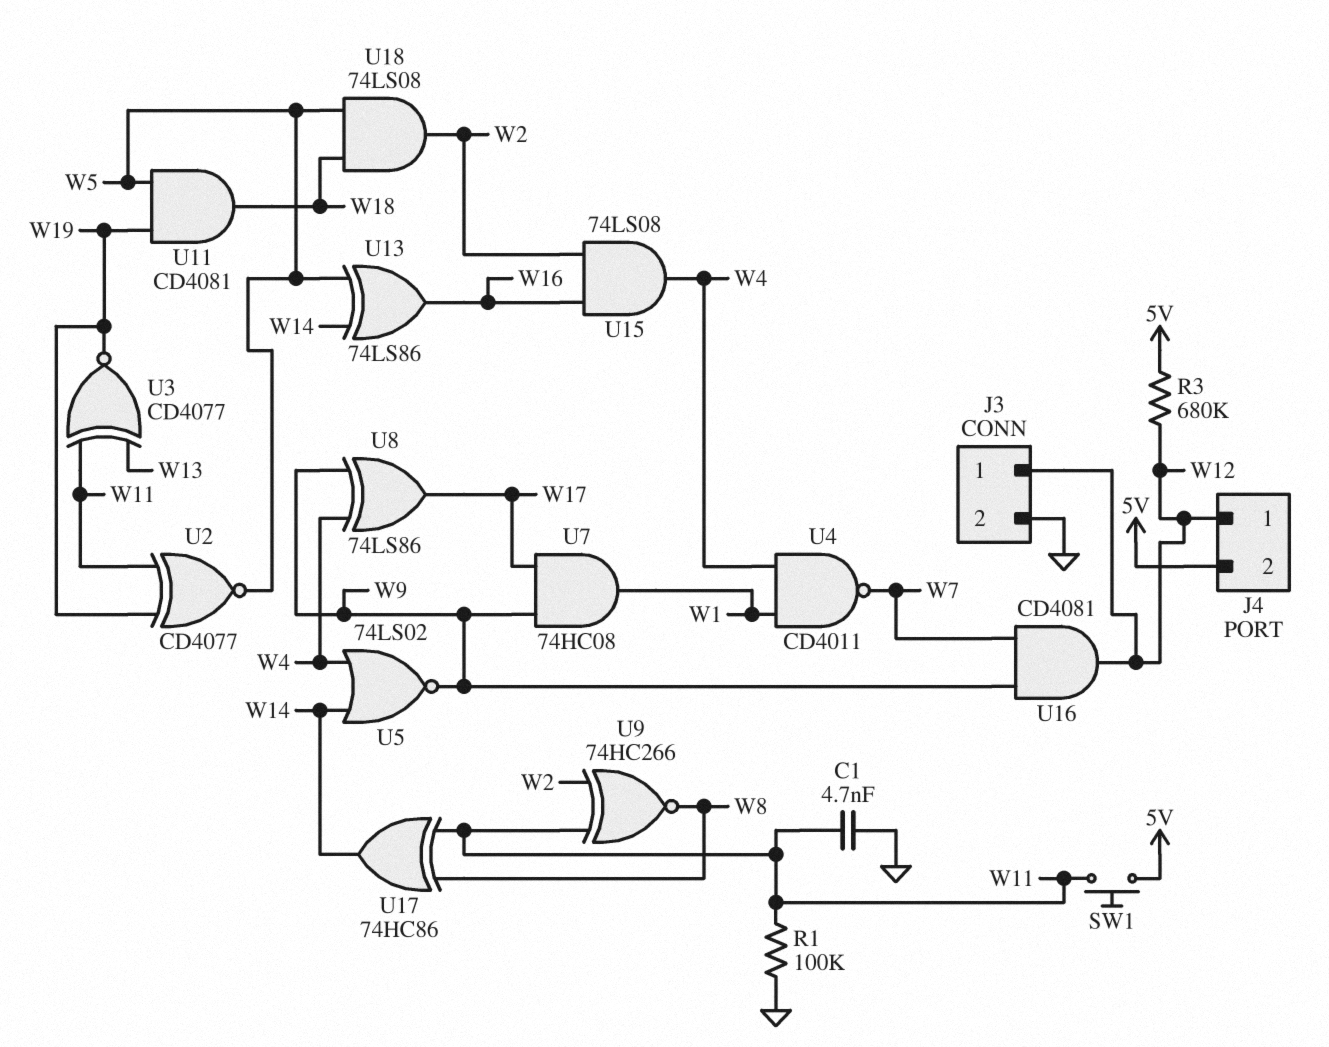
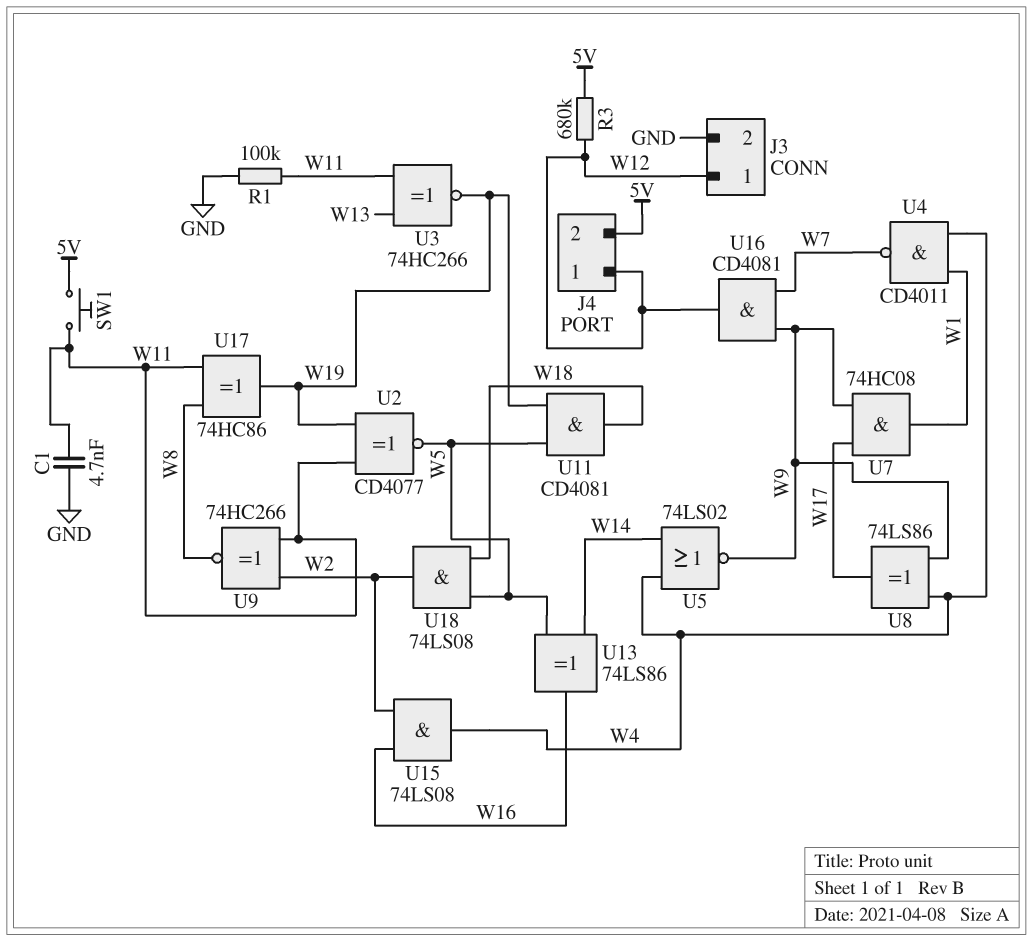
U3: XNOR CD4077 (in W11, in W13, out W19) -> XNOR 74HC266 (in W11, in W13, out W19)
U17: XOR 74HC86 (in W8, in W11, out W14) -> XOR 74HC86 (in W8, in W11, out W19)

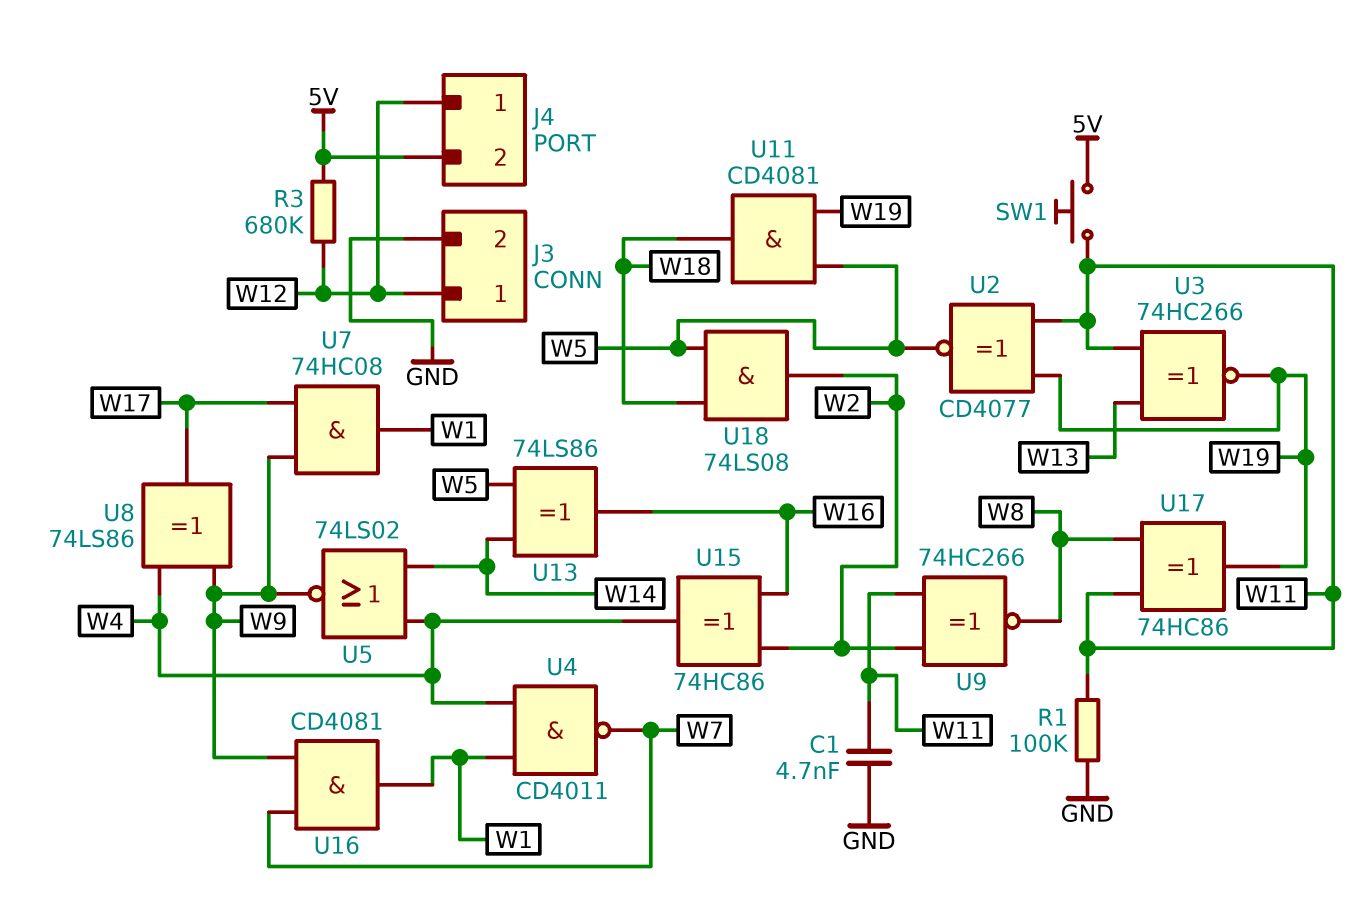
U15: AND 74LS08 (in W2, in W16, out W4) -> XOR 74HC86 (in W2, in W16, out W4)
U16: AND CD4081 (in W7, in W9, out W12) -> AND CD4081 (in W7, in W9, out W1)

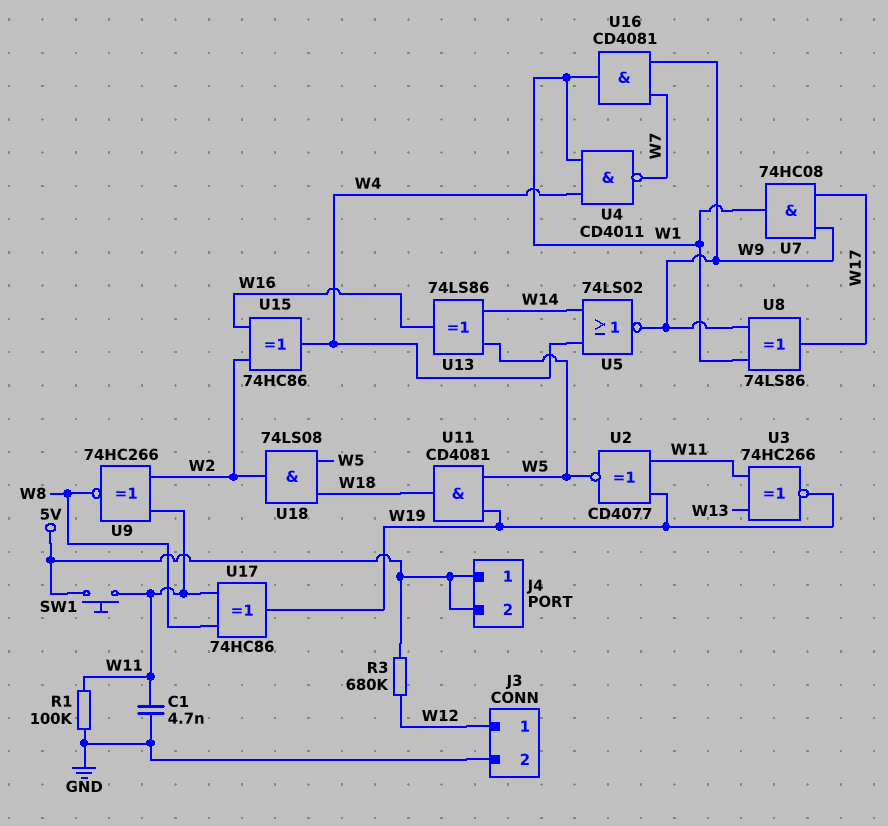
J4 pin 1: W12 -> 5V
U8: XOR 74LS86 (in W4, in W9, out W17) -> XOR 74LS86 (in W1, in W9, out W17)

